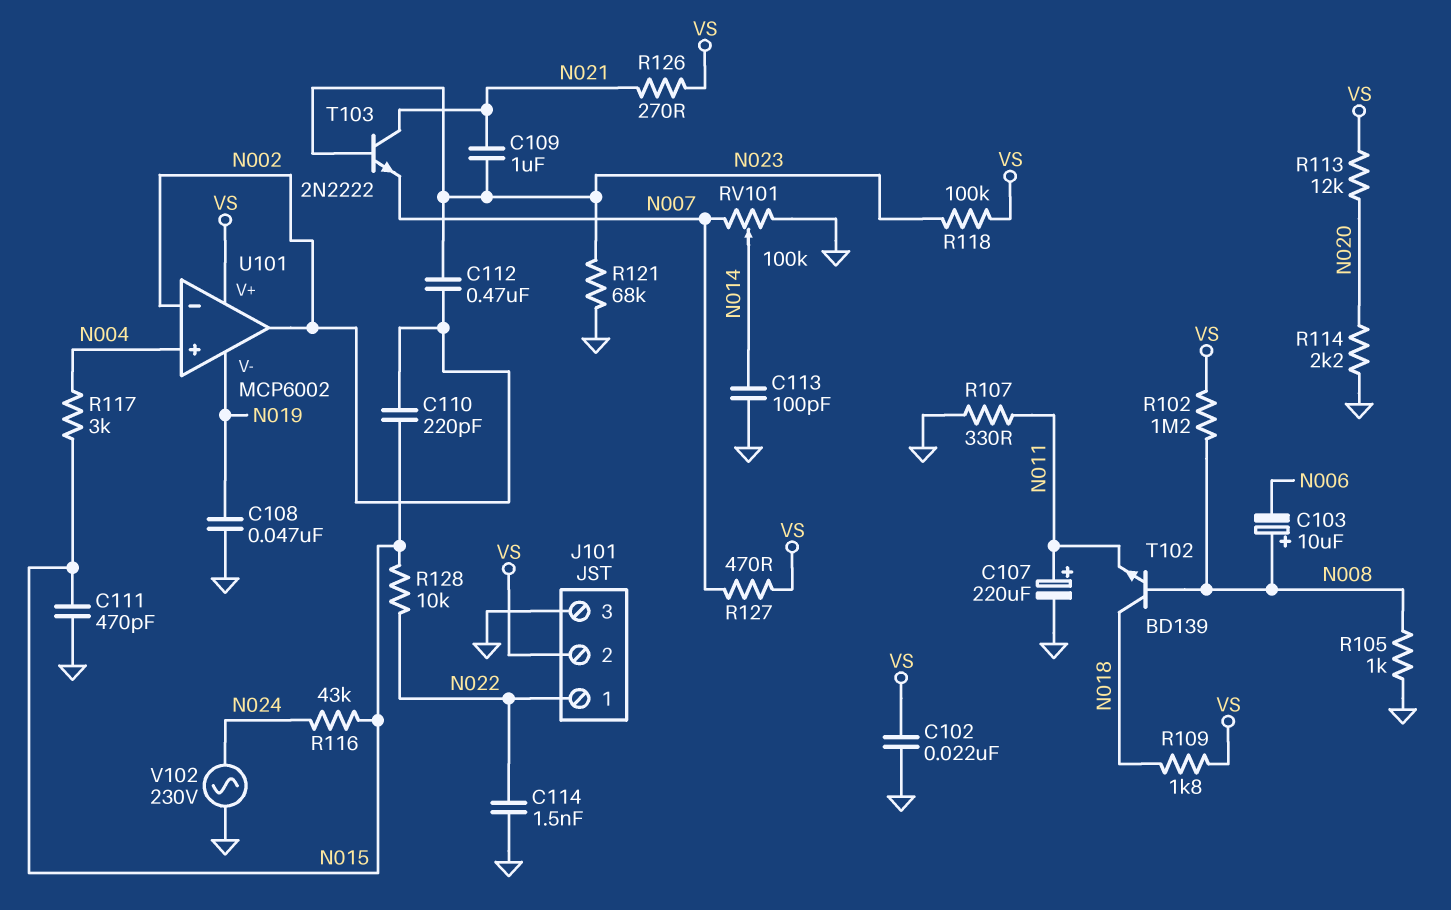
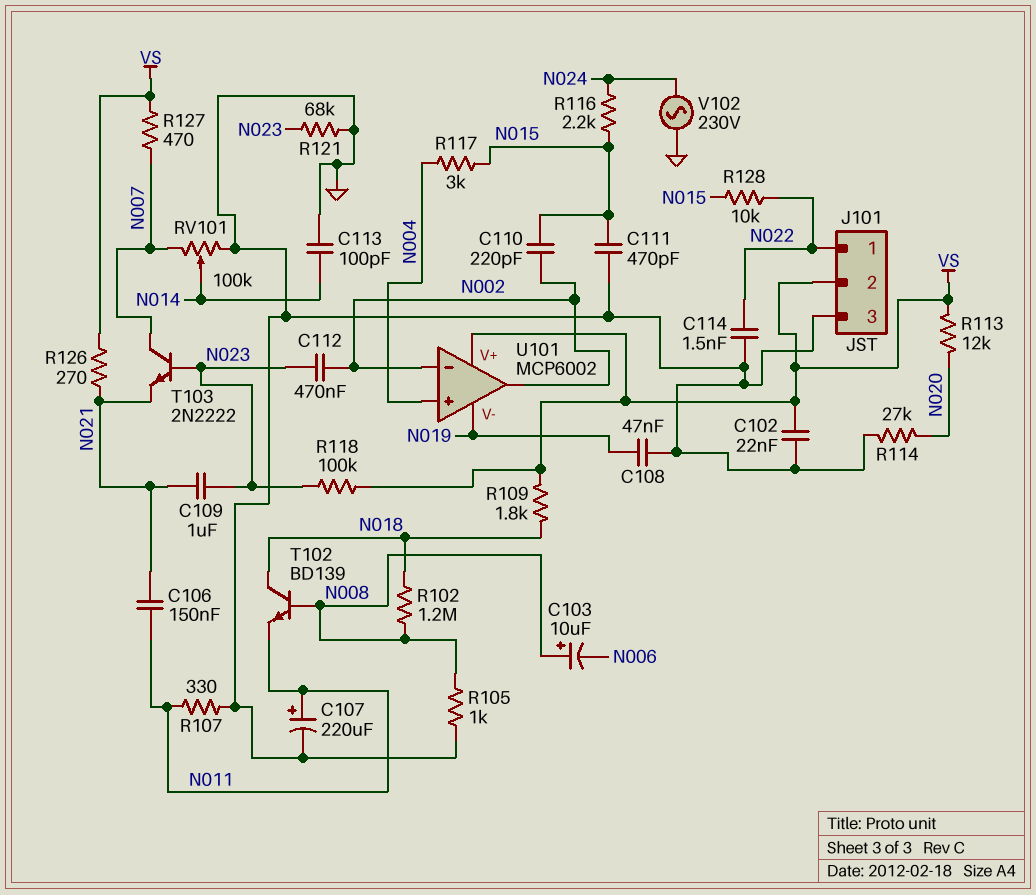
C106: none -> 150nF (N011, N021)
R102: 1.2M (N008, VS) -> 1.2M (N008, N018)
R114: 2.2k (GND, N020) -> 27k (GND, N020)
R116: 43k (N015, N024) -> 2.2k (N015, N024)
T103: NPN 2N2222 (B N023, C N021, E N007) -> NPN 2N2222 (B N023, C N007, E N021)

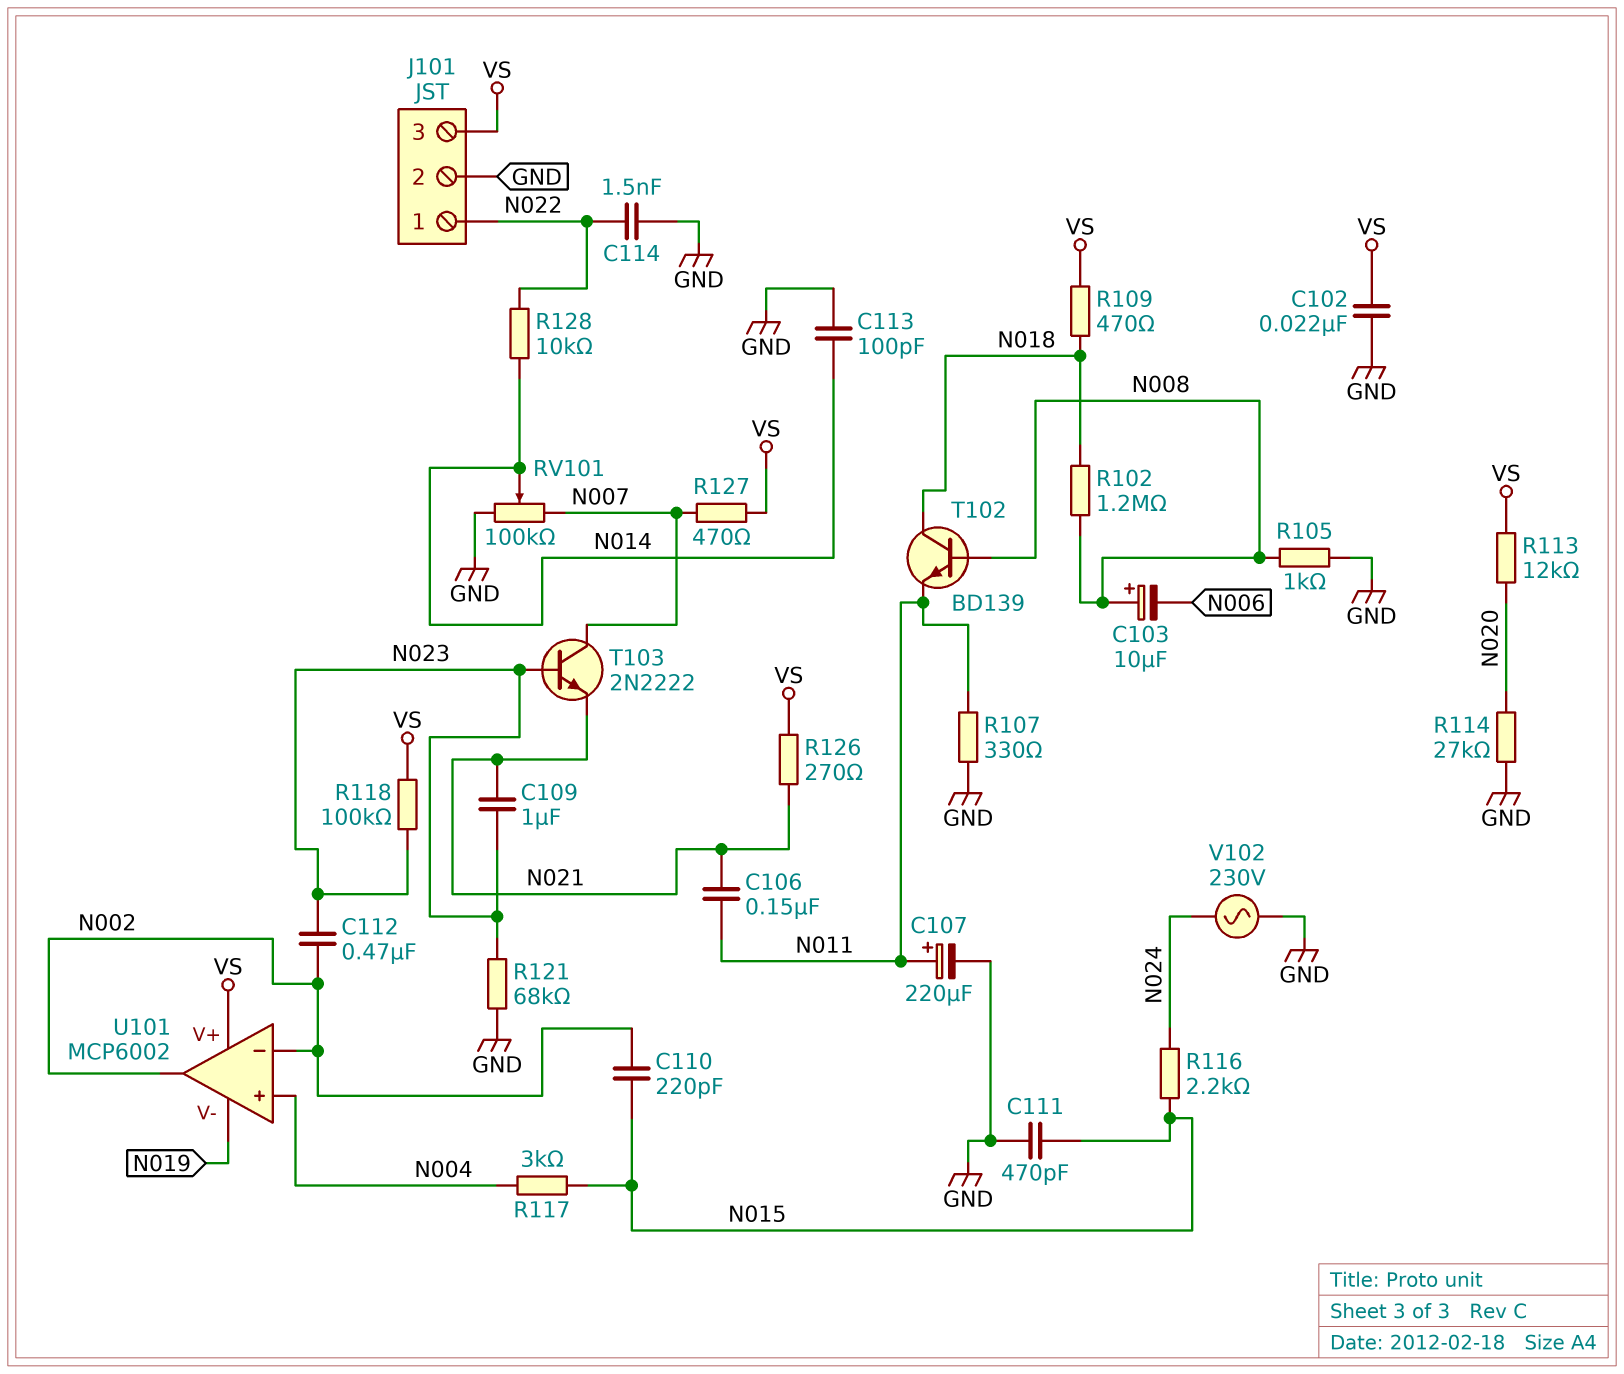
C108: 47nF (GND, N019) -> none
J101 pin 2: VS -> GND
J101 pin 3: GND -> VS
R109: 1.8k (N018, VS) -> 470 (N018, VS)
R128: 10k (N015, N022) -> 10k (N014, N022)

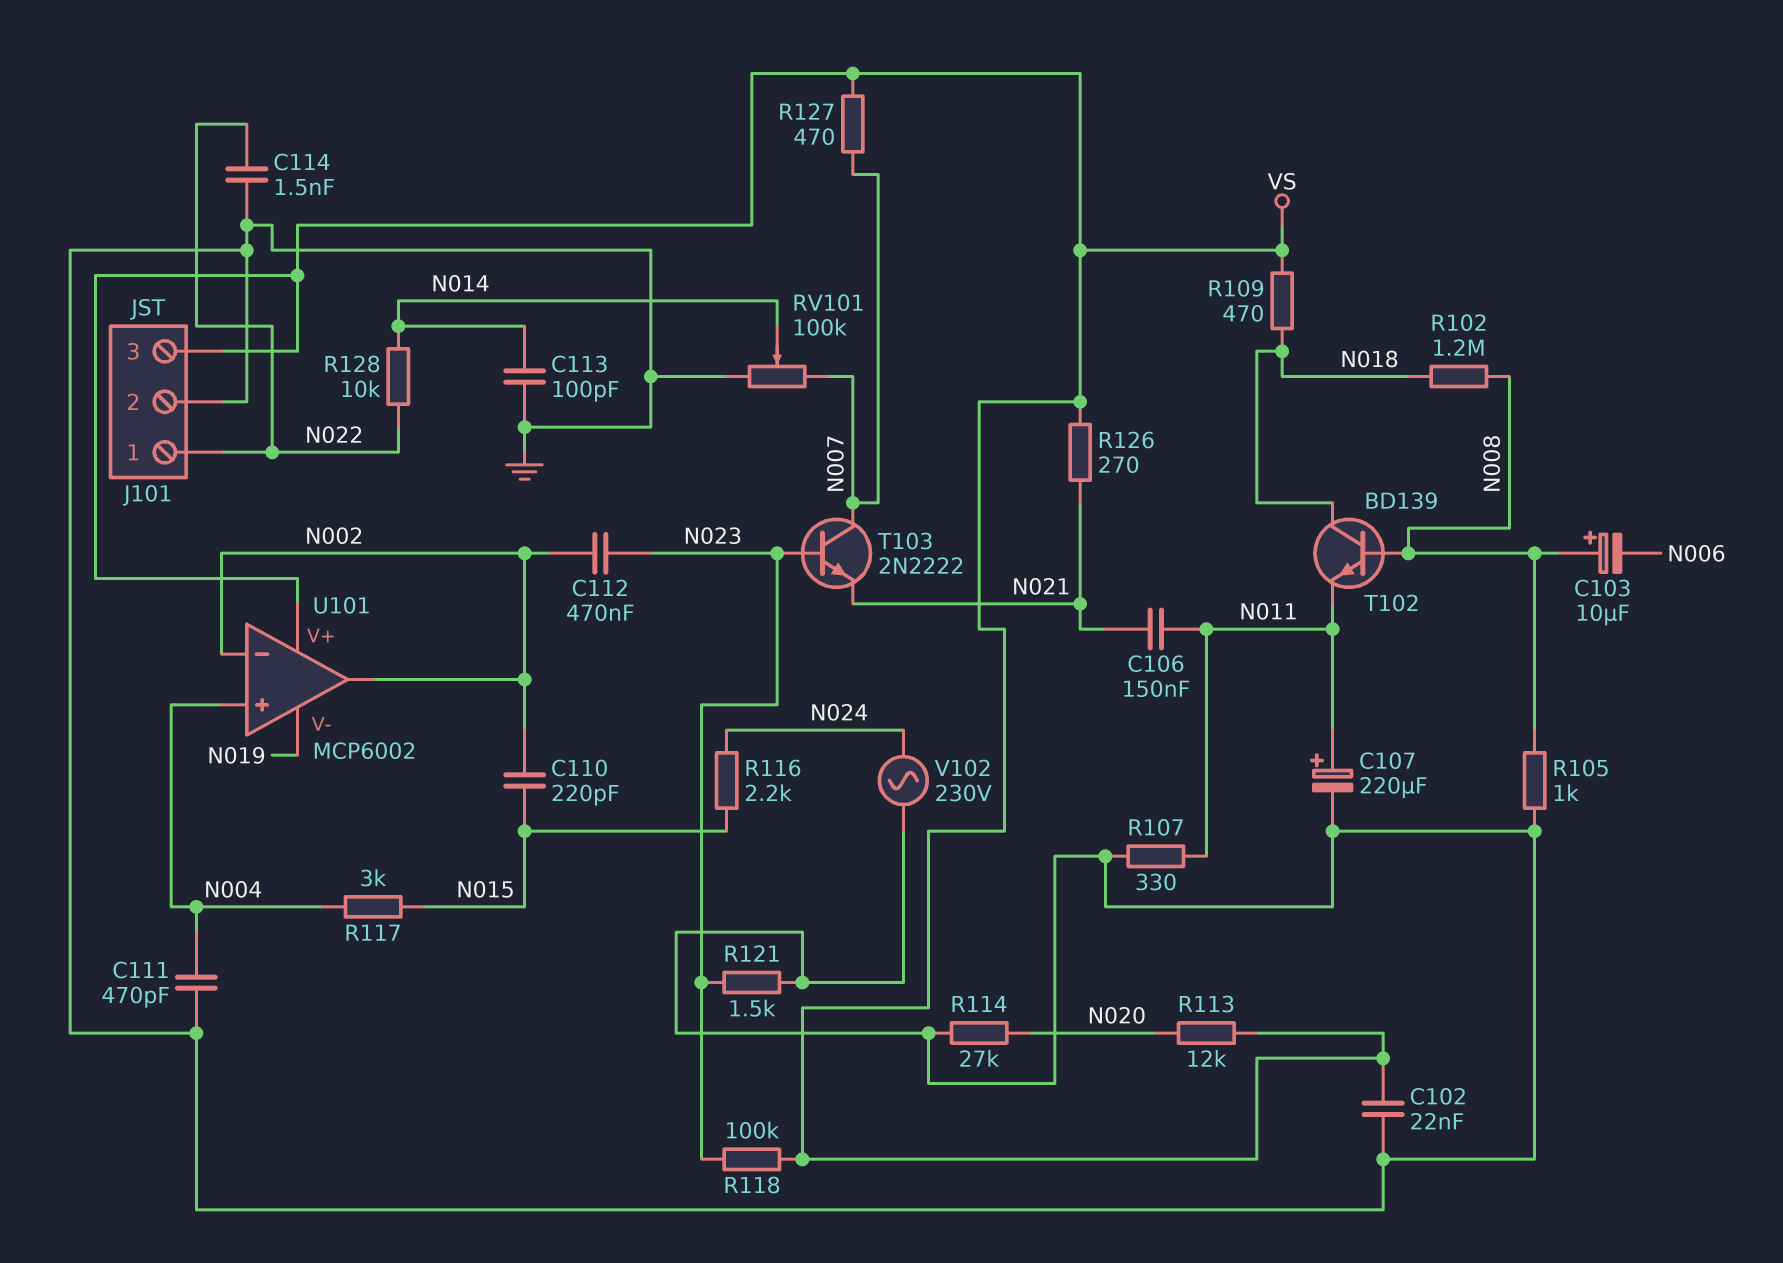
C109: 1uF (N021, N023) -> none
C111: 470pF (GND, N015) -> 470pF (GND, N004)
R121: 68k (GND, N023) -> 1.5k (GND, N023)

